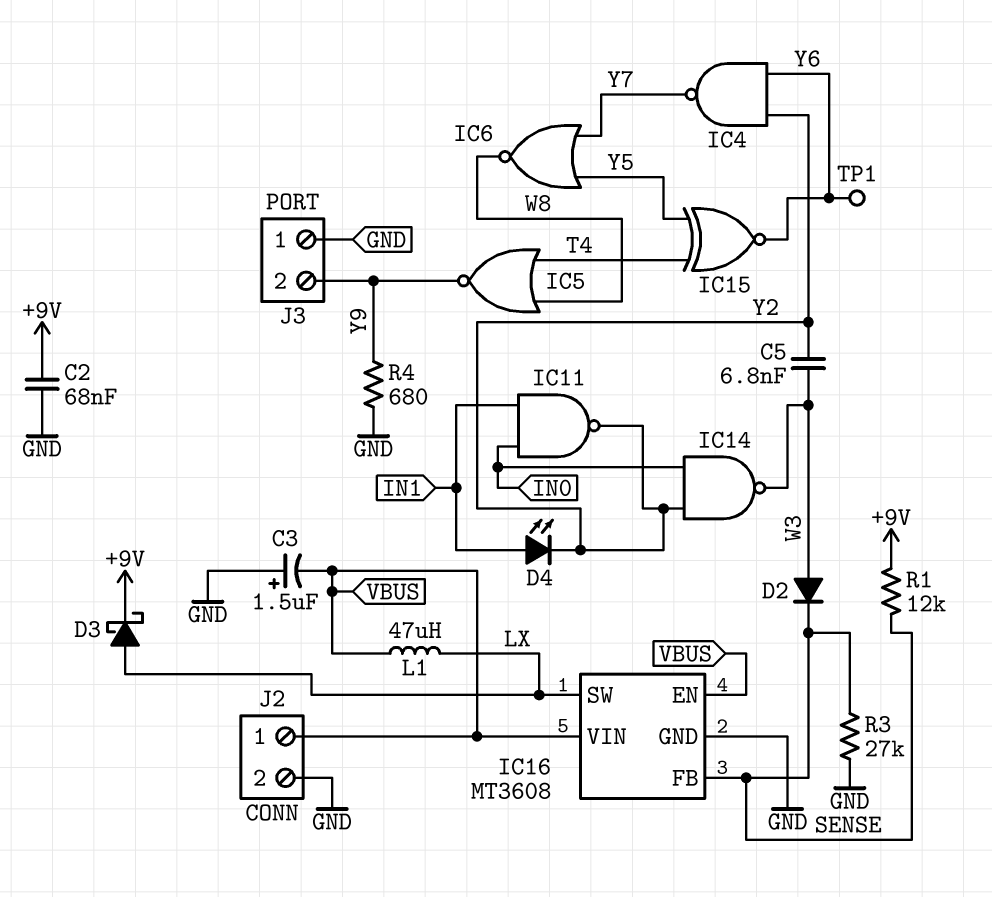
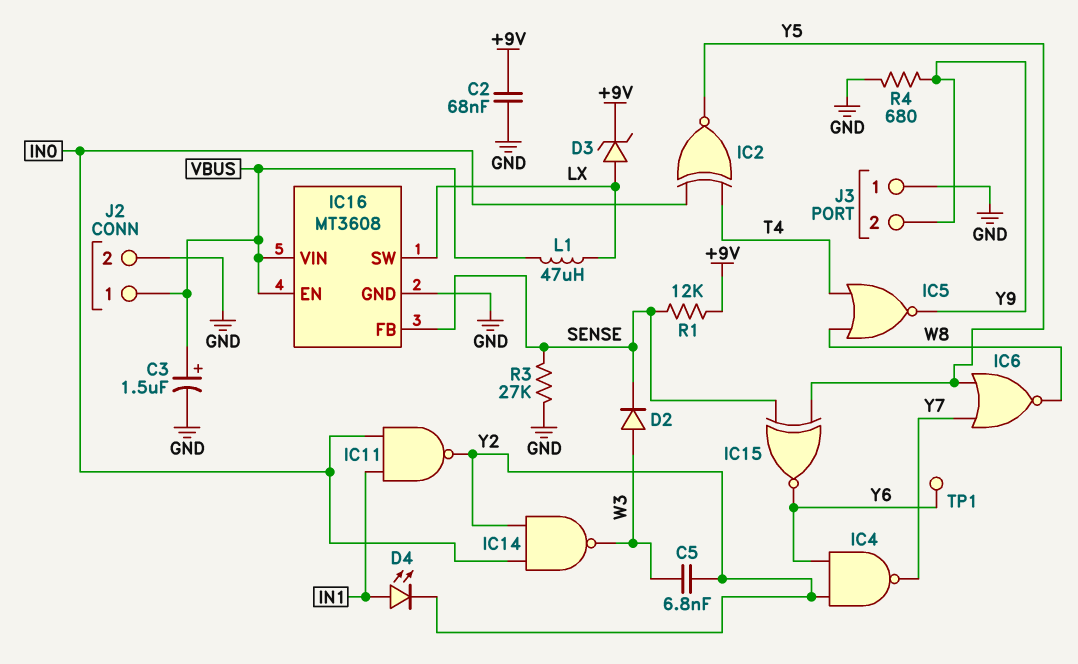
C3: 1.5uF (plus GND, minus VBUS) -> 1.5uF (plus VBUS, minus GND)
D3: schottky (A LX, K +9V) -> zener (A LX, K +9V)
IC2: none -> XNOR (in IN0, in T4, out Y5)
IC15: XNOR (in T4, in Y5, out Y6) -> XNOR (in SENSE, in Y5, out Y6)

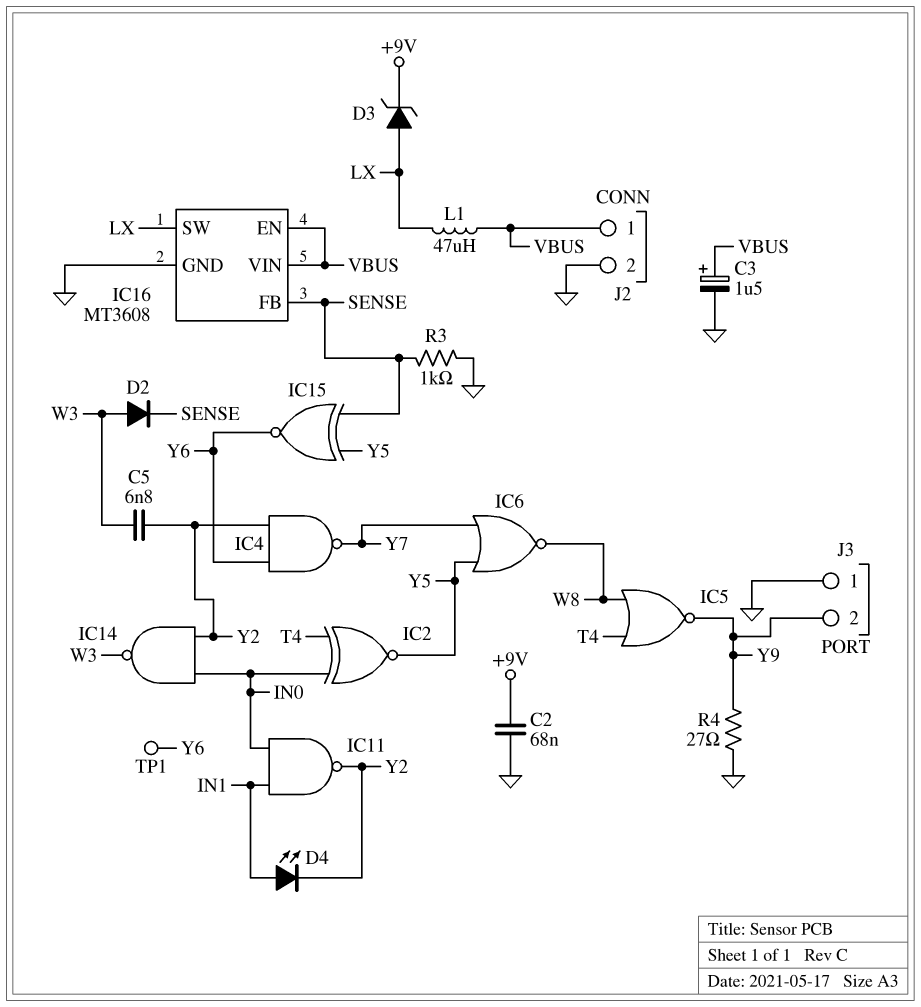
R1: 12k (+9V, SENSE) -> none
R3: 27k (GND, SENSE) -> 1k (GND, SENSE)
R4: 680 (GND, Y9) -> 27 (GND, Y9)

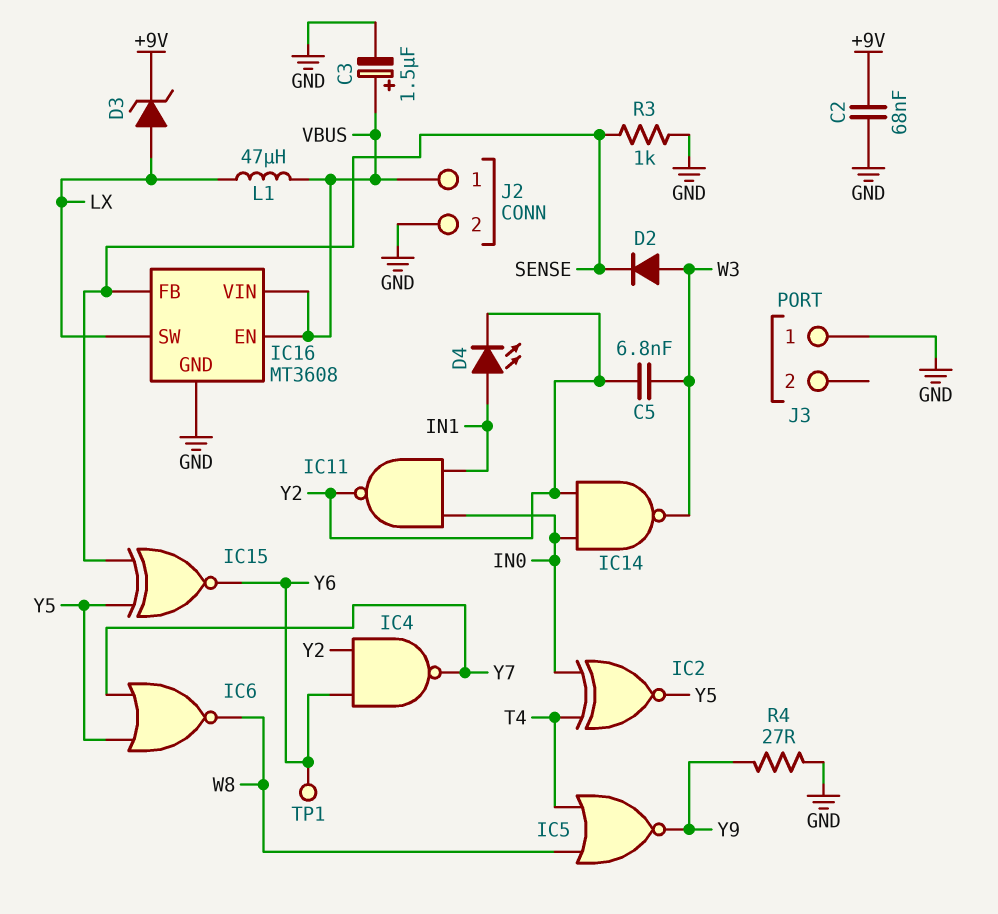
J3 pin 2: Y9 -> none

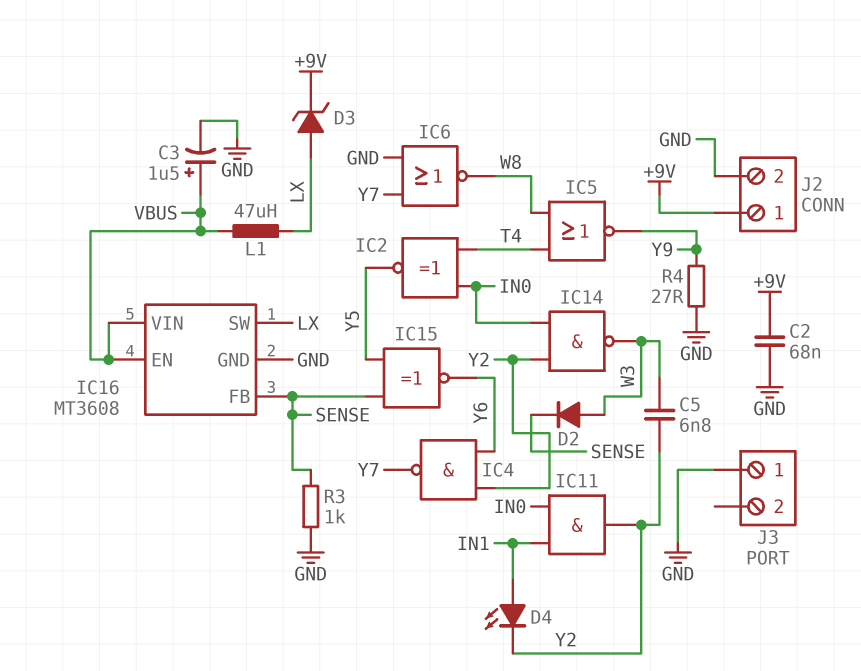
IC6: NOR (in Y5, in Y7, out W8) -> NOR (in GND, in Y7, out W8)
IC11: NAND (in IN0, in IN1, out Y2) -> AND (in IN0, in IN1, out Y2)
J2 pin 1: VBUS -> +9V
TP1: test point (Y6) -> none

